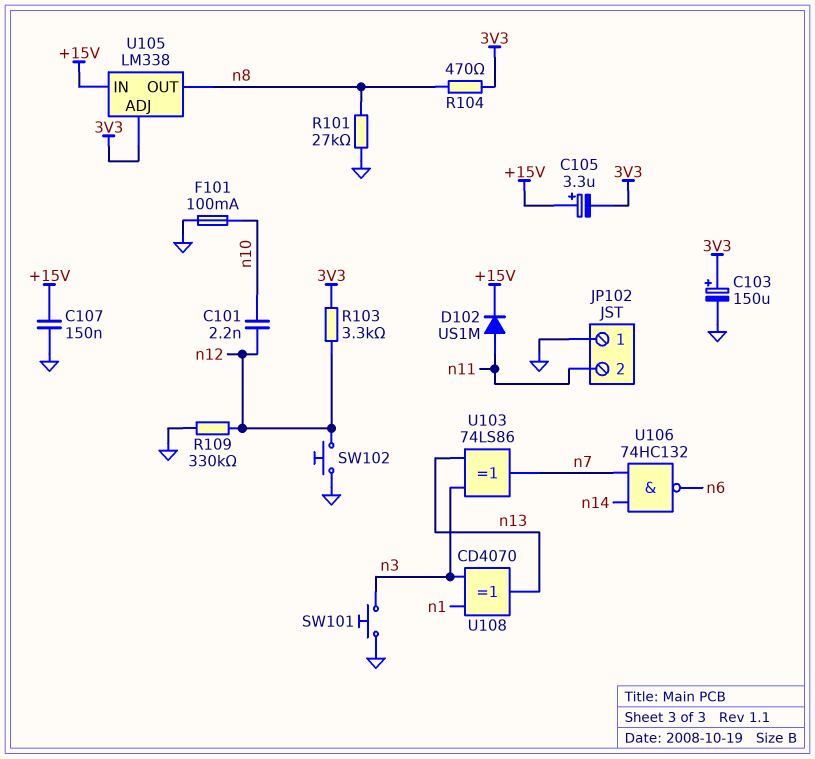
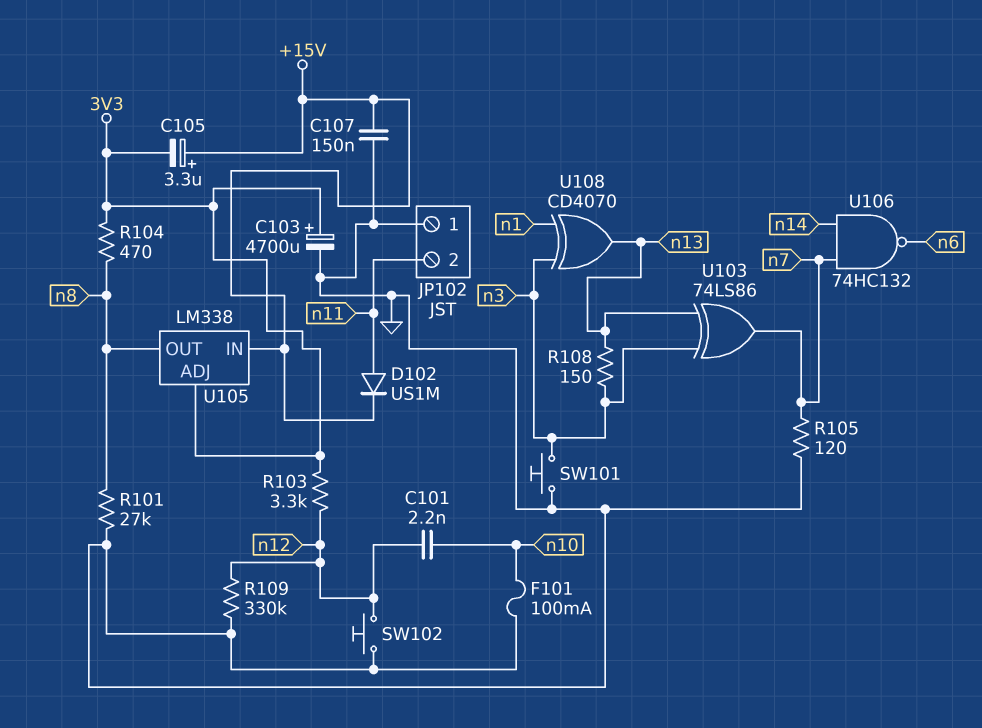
C103: 150uF (plus 3V3, minus GND) -> 4700uF (plus 3V3, minus GND)
R105: none -> 120 (GND, n7)
R108: none -> 150 (n3, n13)

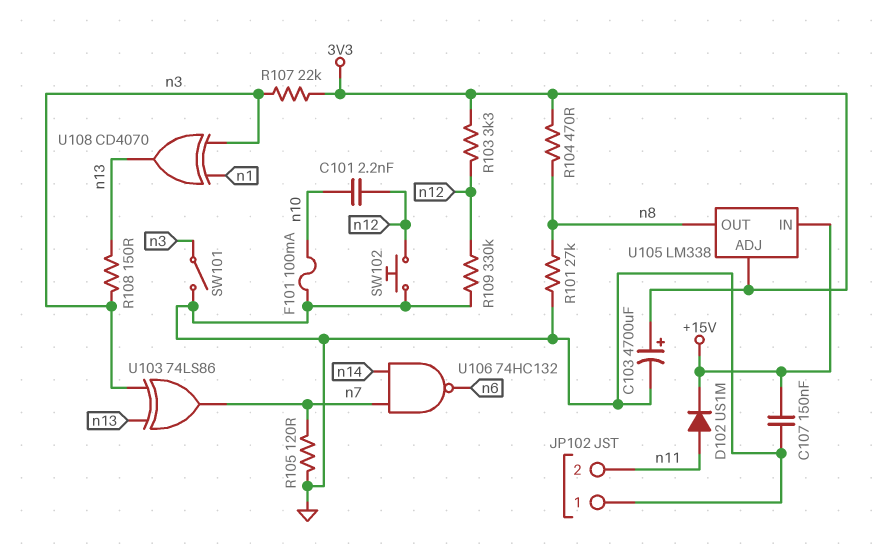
C105: 3.3uF (plus +15V, minus 3V3) -> none
R107: none -> 22k (3V3, n3)
SW101: button (GND, n3) -> switch (GND, n3)

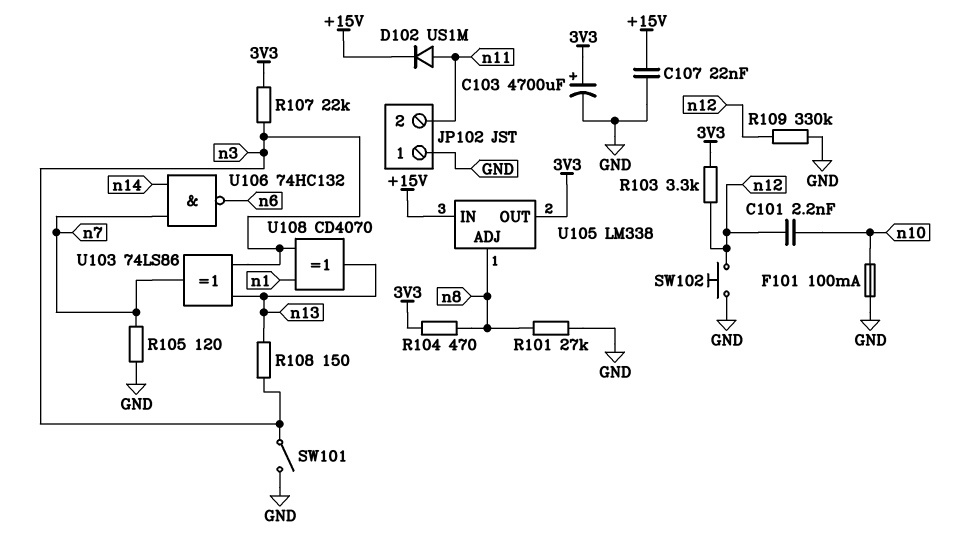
C107: 150nF (+15V, GND) -> 22nF (+15V, GND)
U105 pin ADJ: 3V3 -> n8
U105 pin OUT: n8 -> 3V3

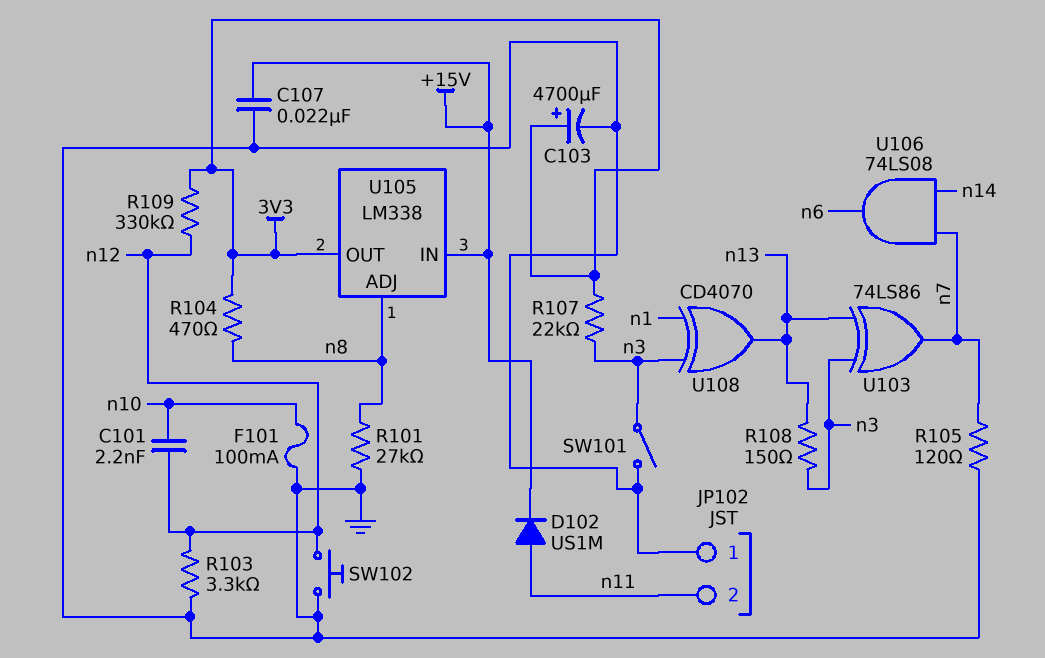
R103: 3.3k (3V3, n12) -> 3.3k (GND, n12)
R109: 330k (GND, n12) -> 330k (3V3, n12)
U106: NAND 74HC132 (in n7, in n14, out n6) -> AND 74LS08 (in n7, in n14, out n6)

